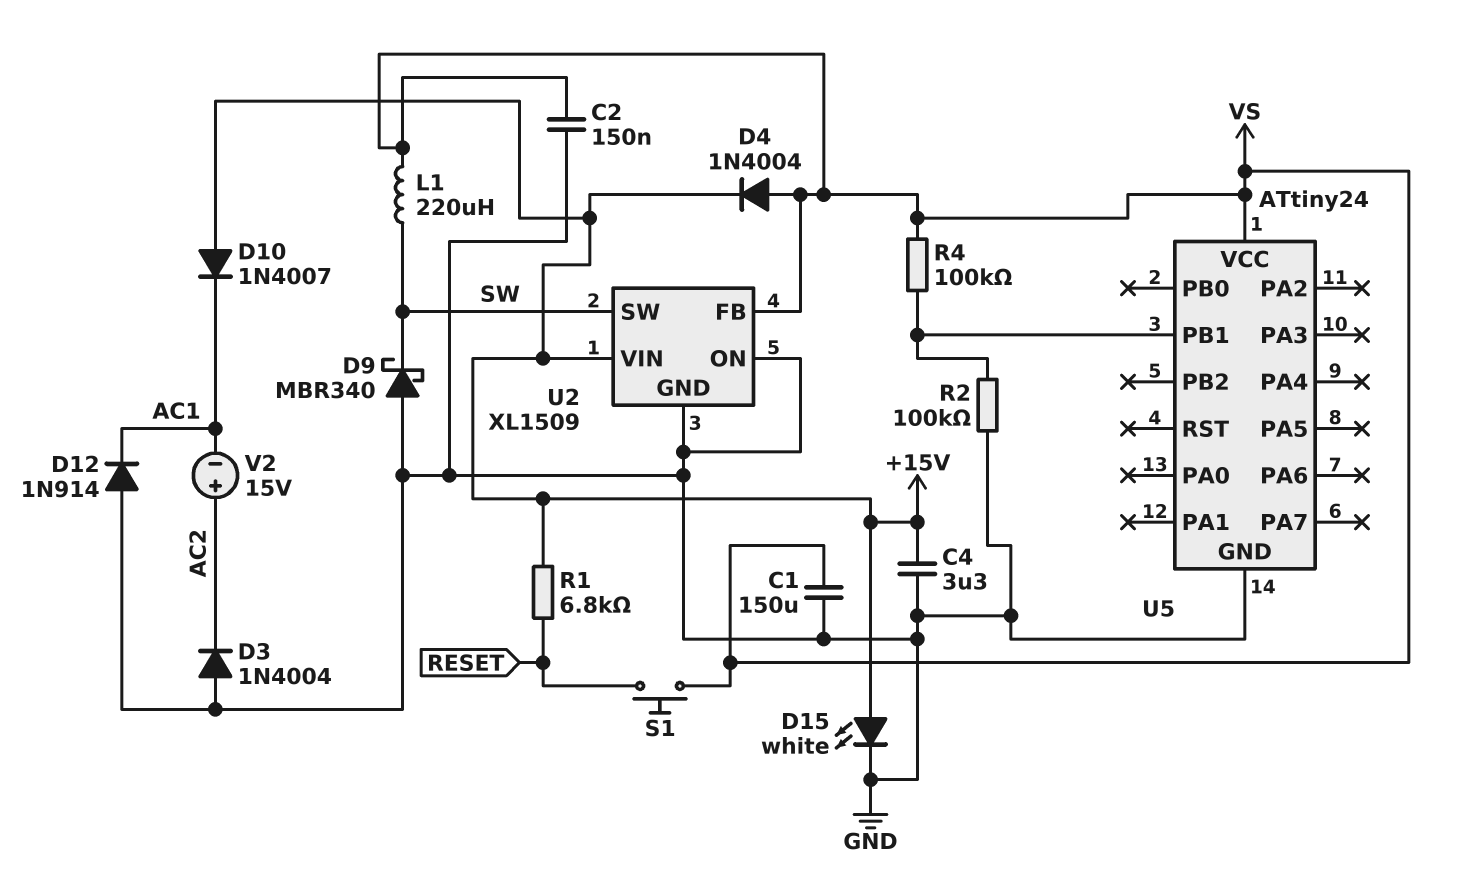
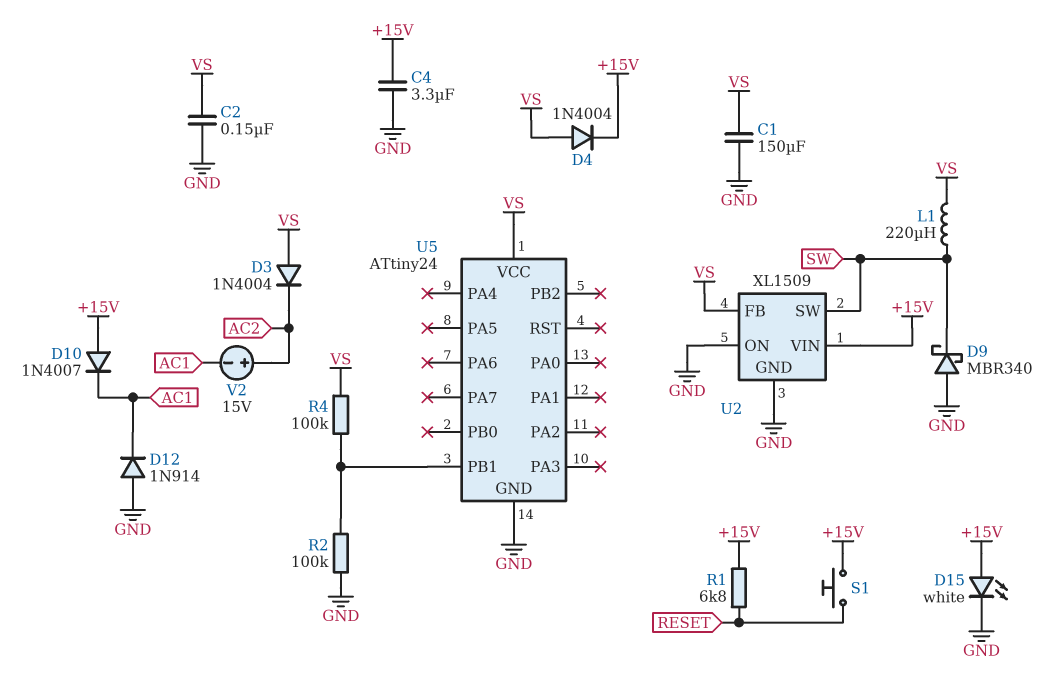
D3: diode 1N4004 (A GND, K AC2) -> diode 1N4004 (A VS, K AC2)
S1: button (RESET, VS) -> button (+15V, RESET)

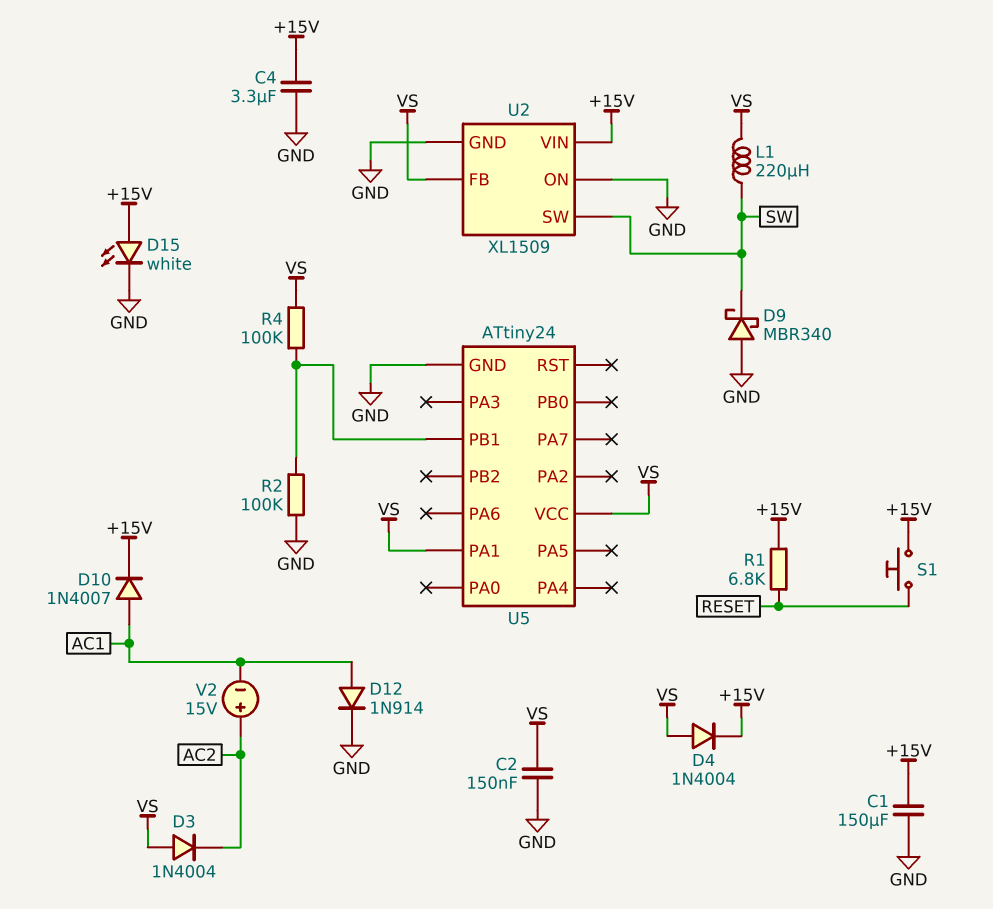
C1: 150uF (GND, VS) -> 150uF (+15V, GND)
D10: diode 1N4007 (A +15V, K AC1) -> diode 1N4007 (A AC1, K +15V)
D12: diode 1N914 (A GND, K AC1) -> diode 1N914 (A AC1, K GND)
U5 pin PA1: none -> VS

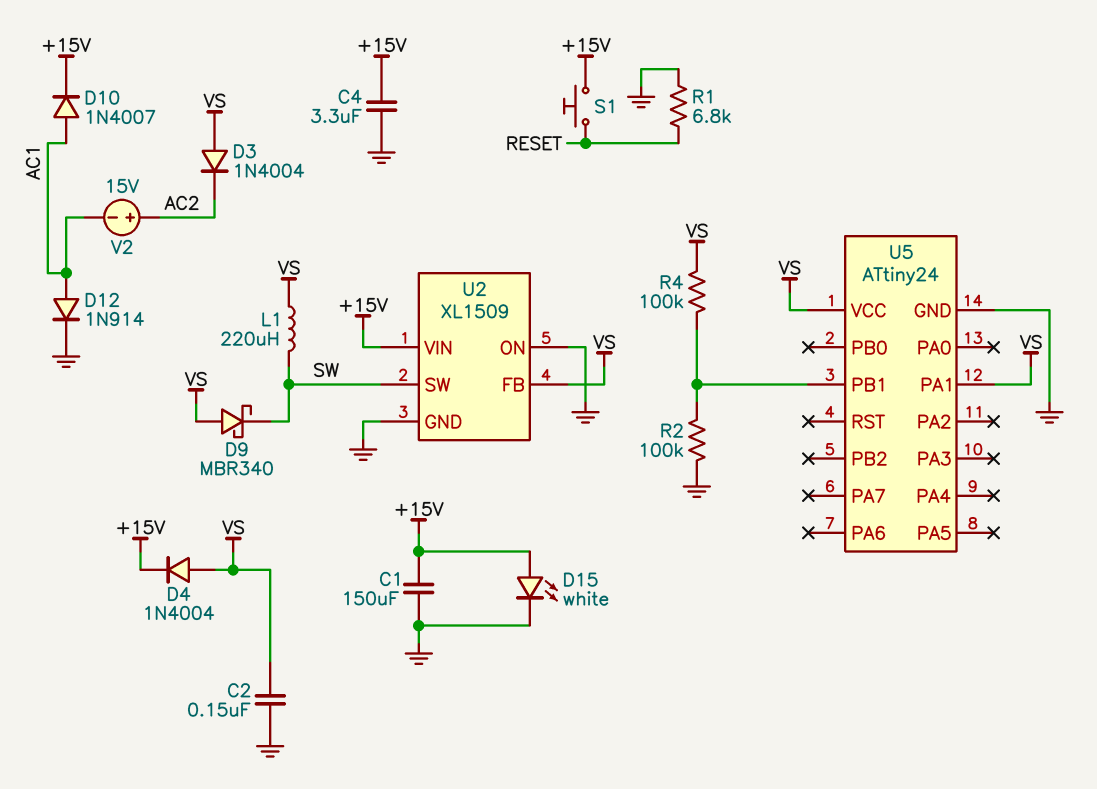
D9: schottky MBR340 (A GND, K SW) -> schottky MBR340 (A VS, K SW)
R1: 6.8k (+15V, RESET) -> 6.8k (GND, RESET)

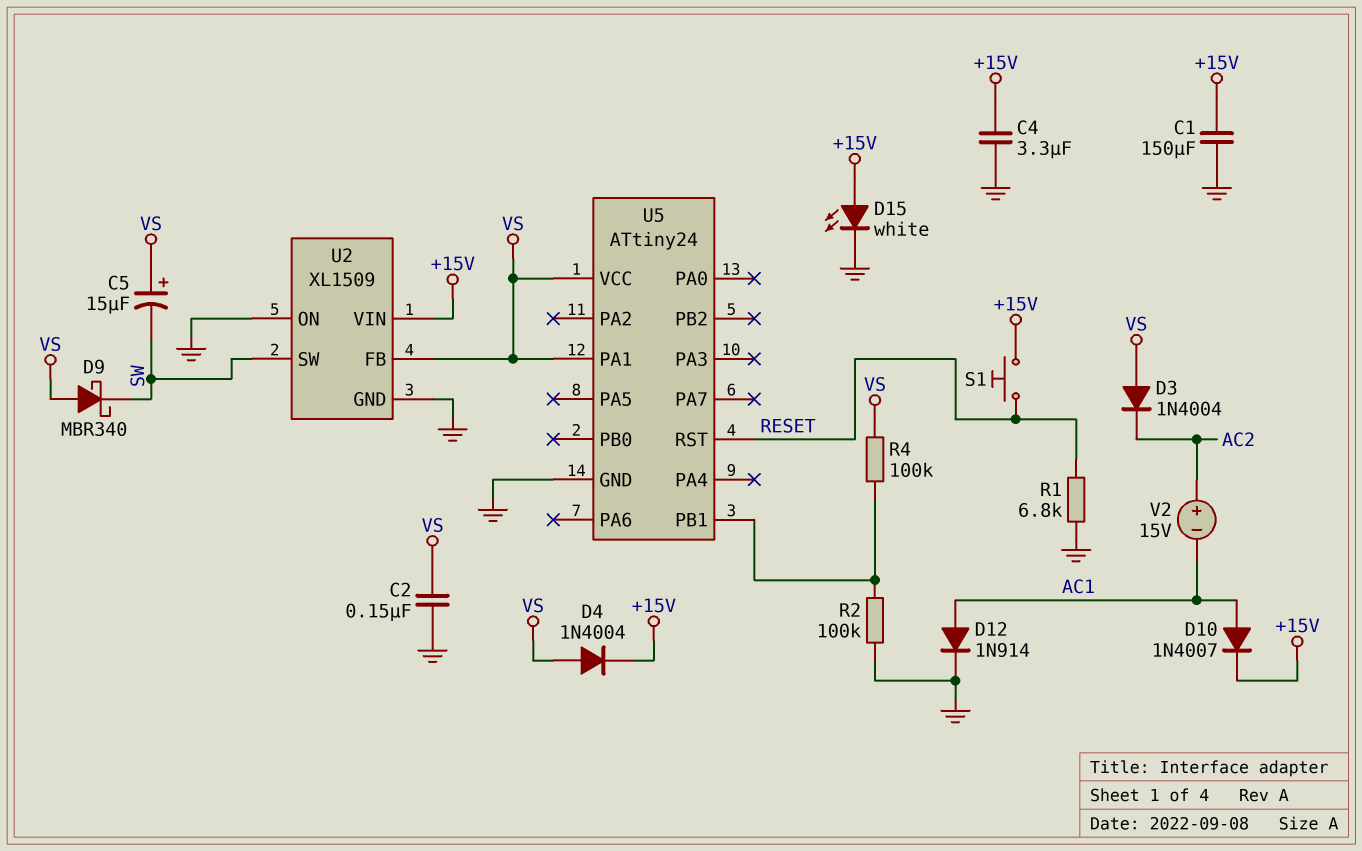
C5: none -> 15uF (plus VS, minus SW)
L1: 220uH (SW, VS) -> none
U5 pin RST: none -> RESET

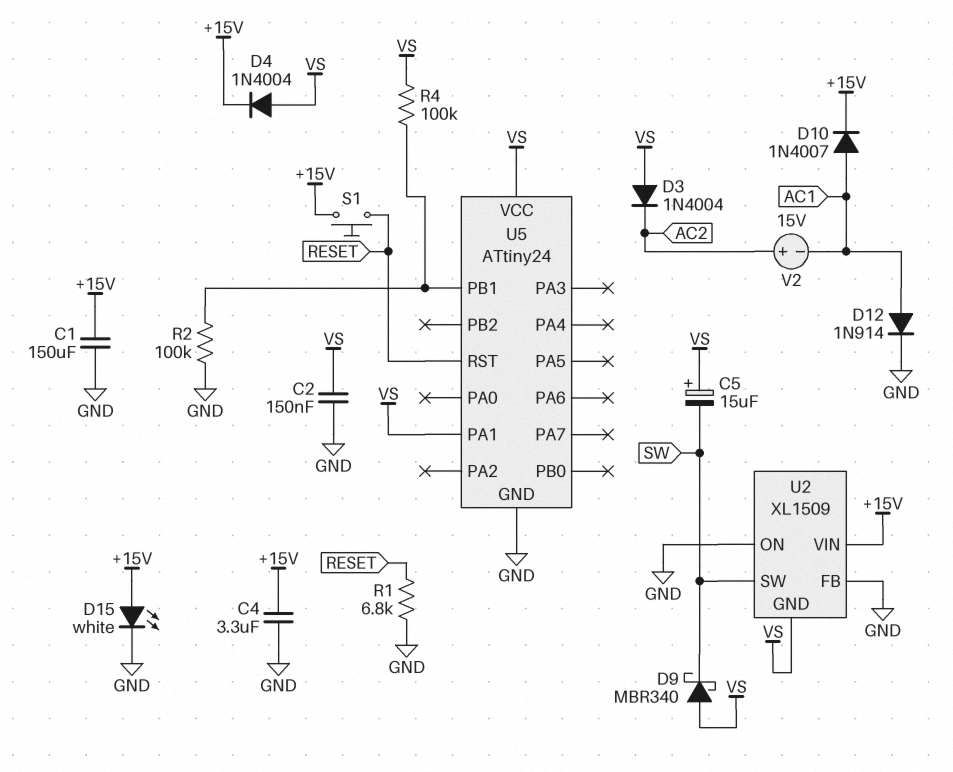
U2 pin FB: VS -> GND
U2 pin GND: GND -> VS

